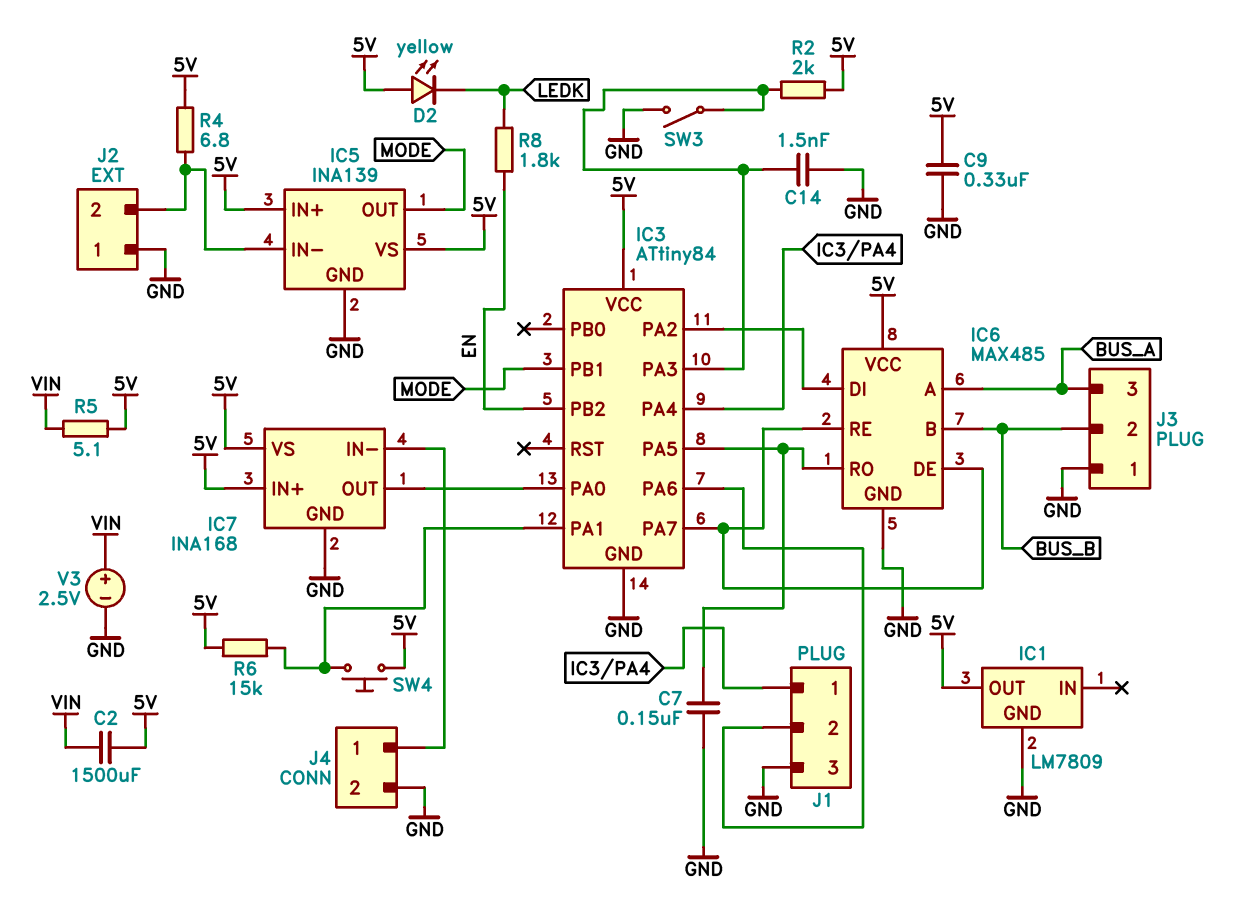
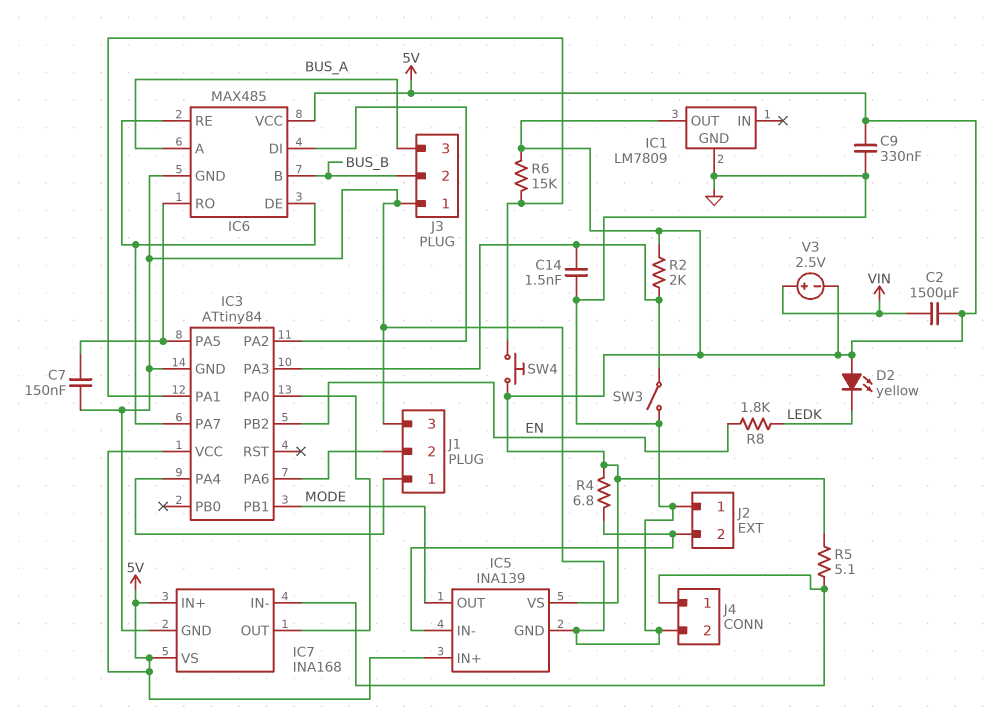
R5: 5.1 (5V, VIN) -> 5.1 (5V, IC7/IN-)
V3: 2.5V (plus VIN, minus GND) -> 2.5V (plus VIN, minus 5V)

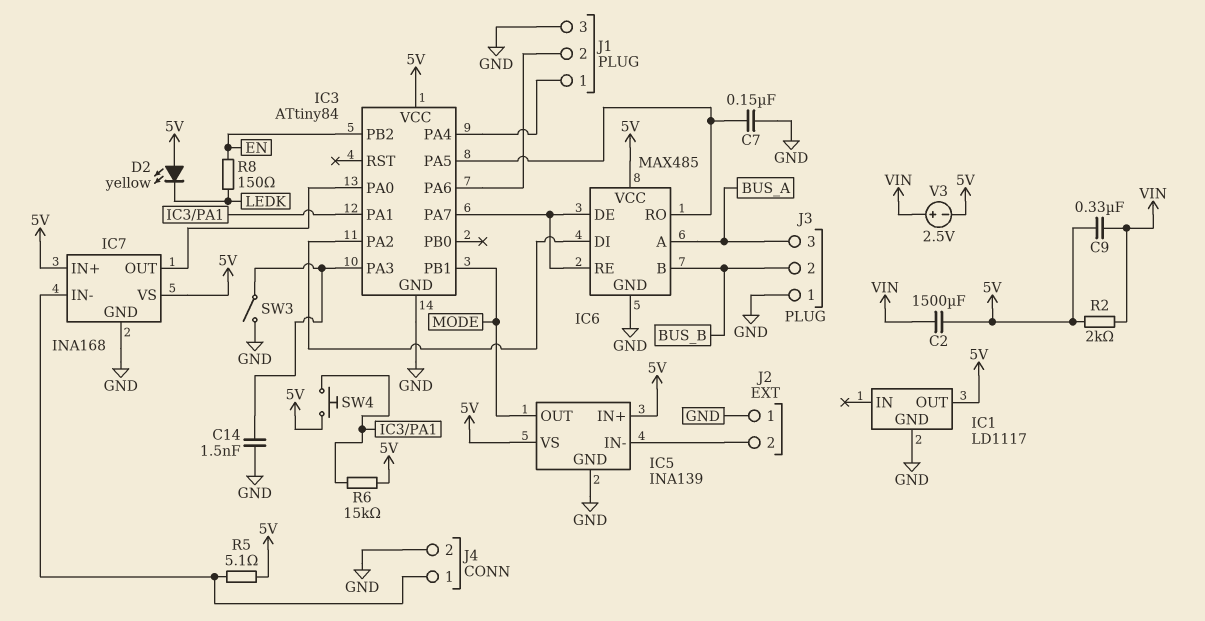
C9: 330nF (5V, GND) -> 330nF (5V, VIN)
IC1: LM7809 -> LD1117
R2: 2k (5V, IC3/PA3) -> 2k (5V, VIN)
R4: 6.8 (5V, IC5/IN-) -> none
R8: 1.8k (EN, LEDK) -> 150 (EN, LEDK)

